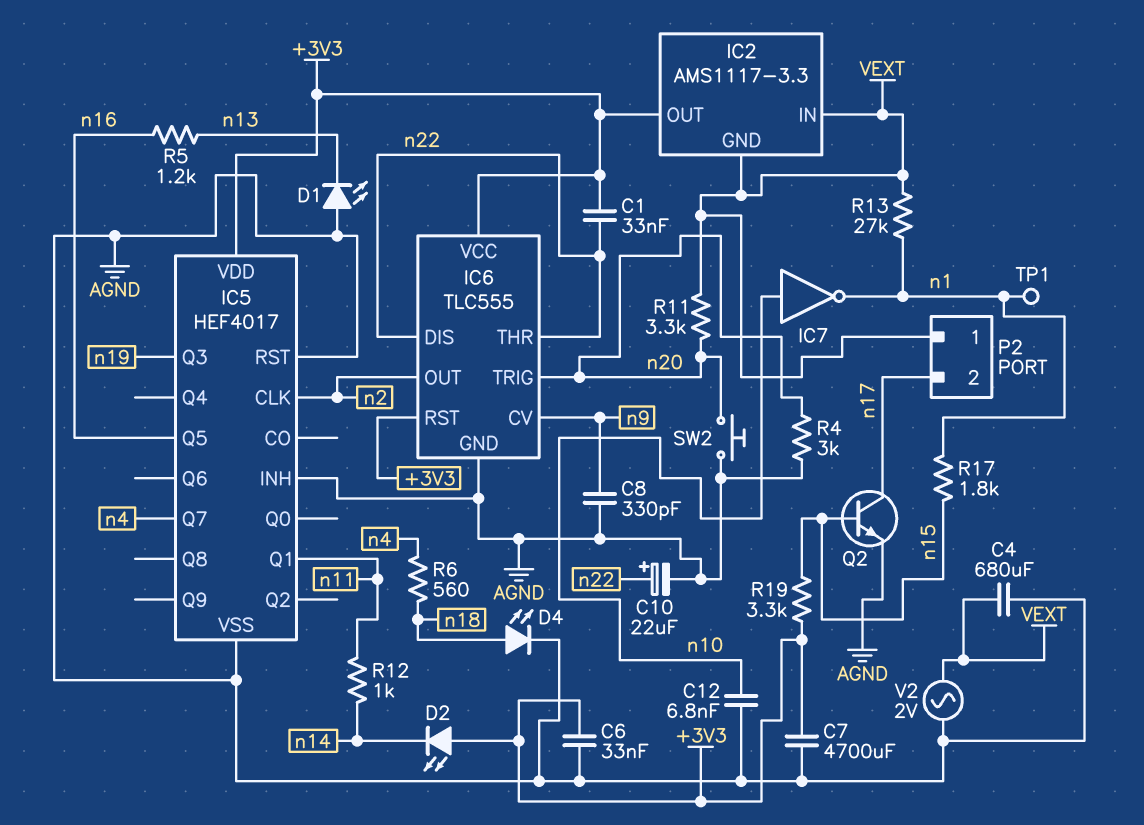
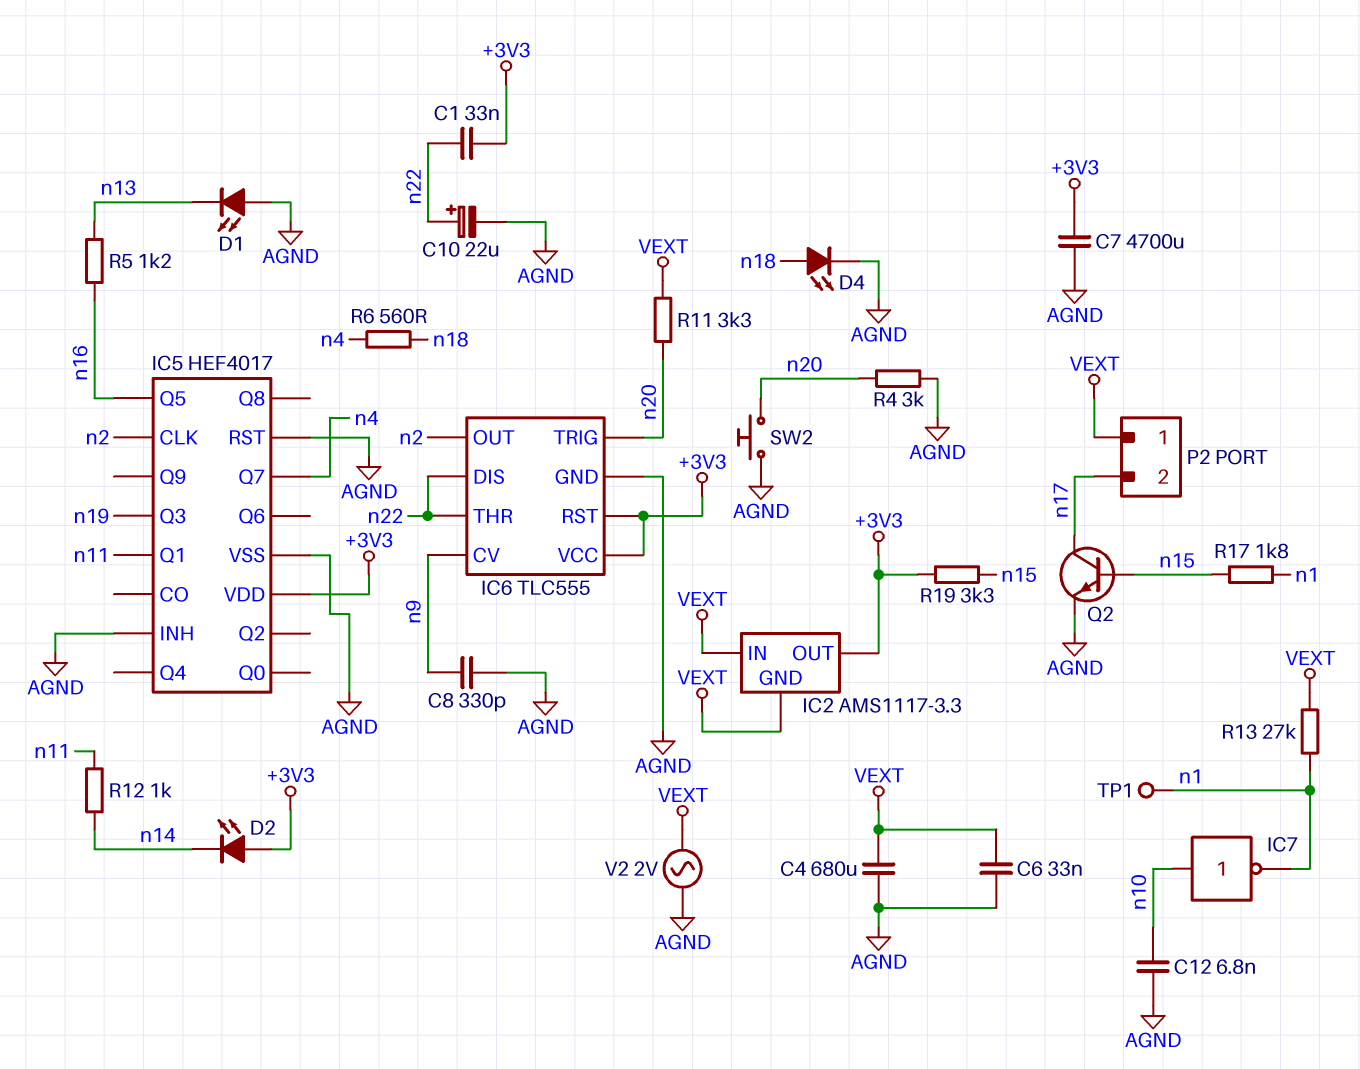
C6: 33nF (+3V3, AGND) -> 33nF (AGND, VEXT)

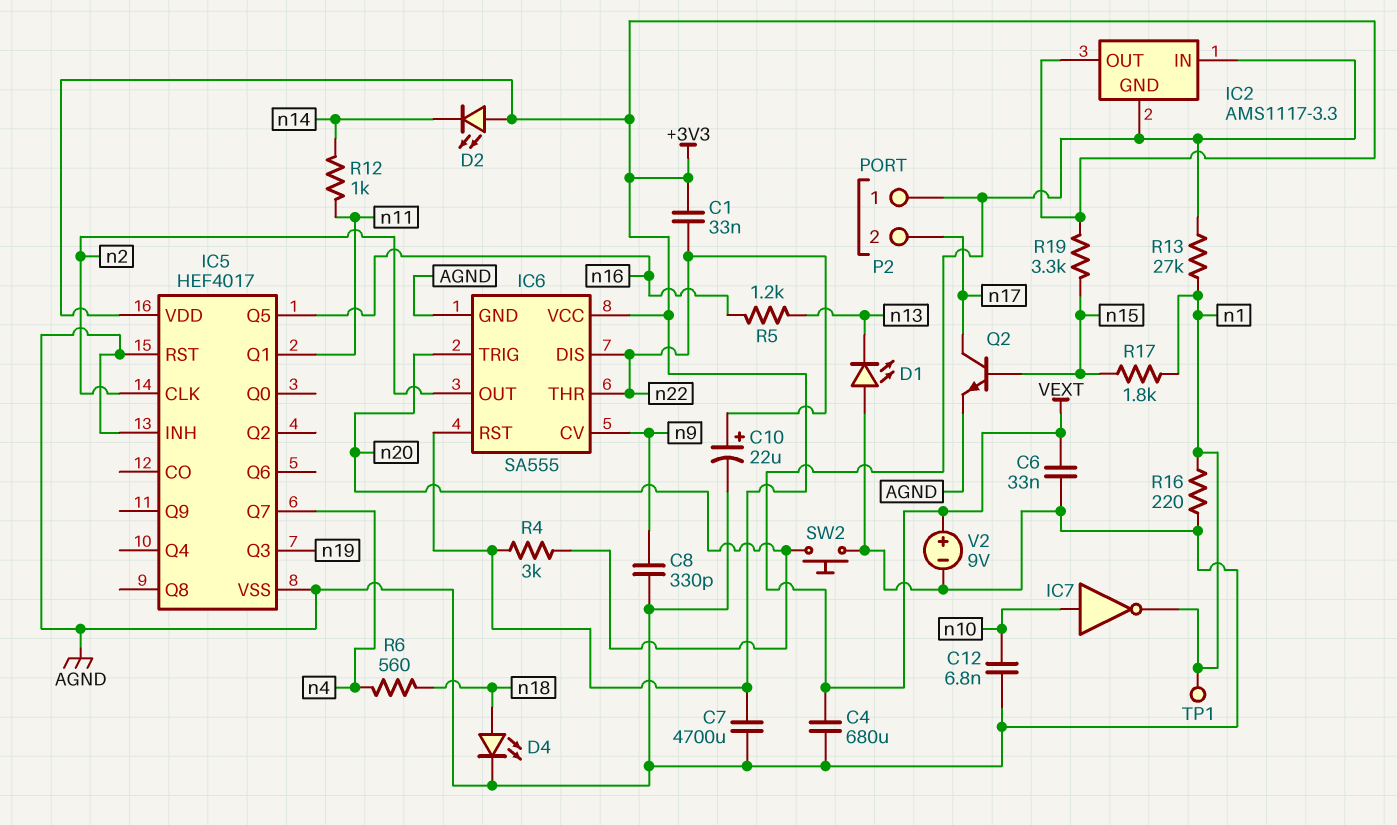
IC6: TLC555 -> SA555
R4: 3k (AGND, n20) -> 3k (+3V3, n20)
R11: 3.3k (VEXT, n20) -> none
R16: none -> 220 (AGND, n1)
V2: AC 2V (AGND, VEXT) -> 9V (plus VEXT, minus AGND)

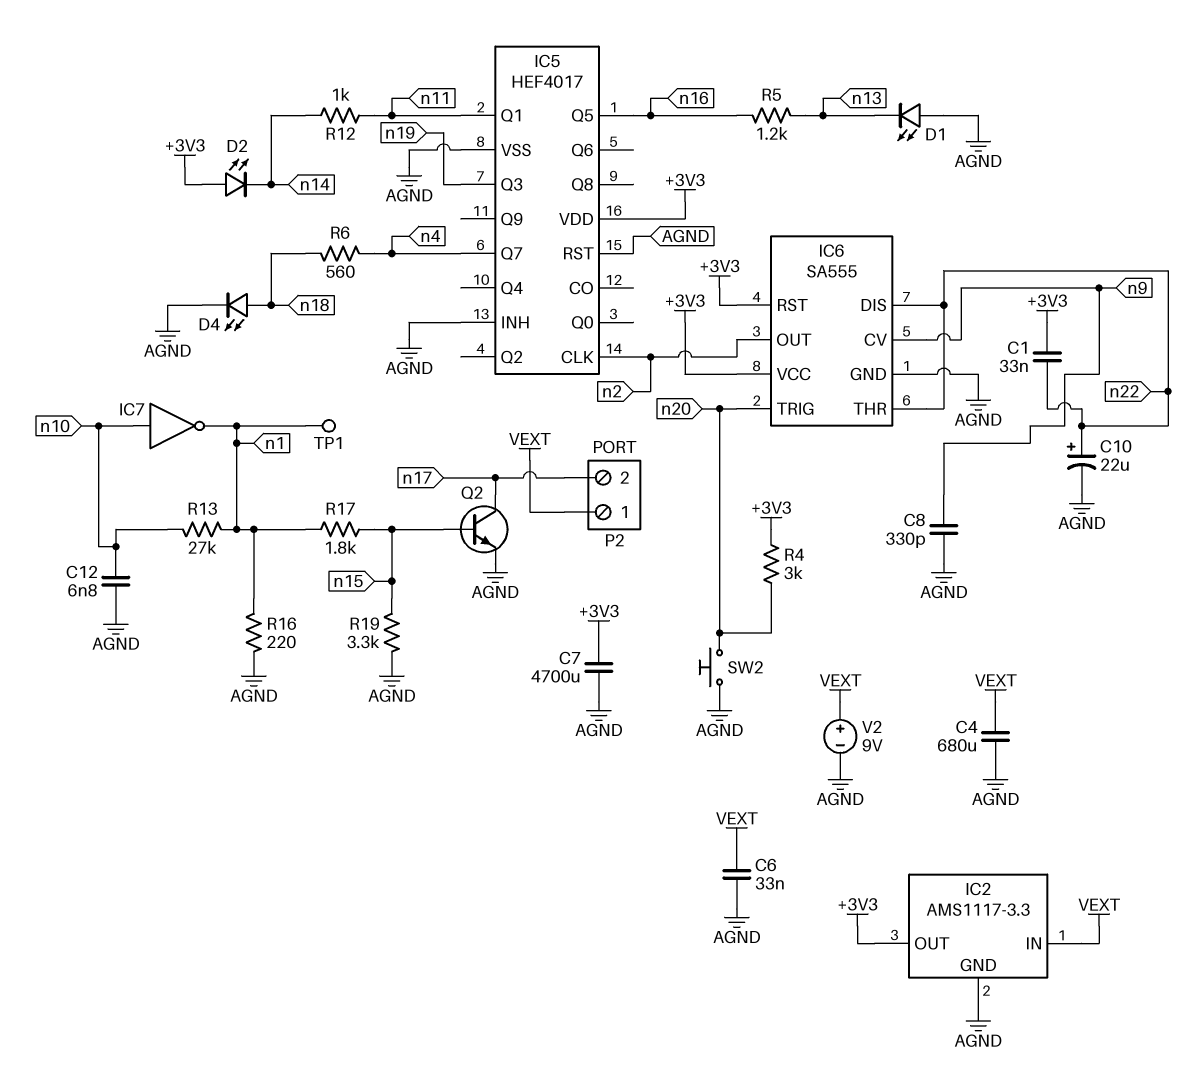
IC2 pin GND: VEXT -> AGND
R13: 27k (VEXT, n1) -> 27k (n1, n10)
R19: 3.3k (+3V3, n15) -> 3.3k (AGND, n15)

